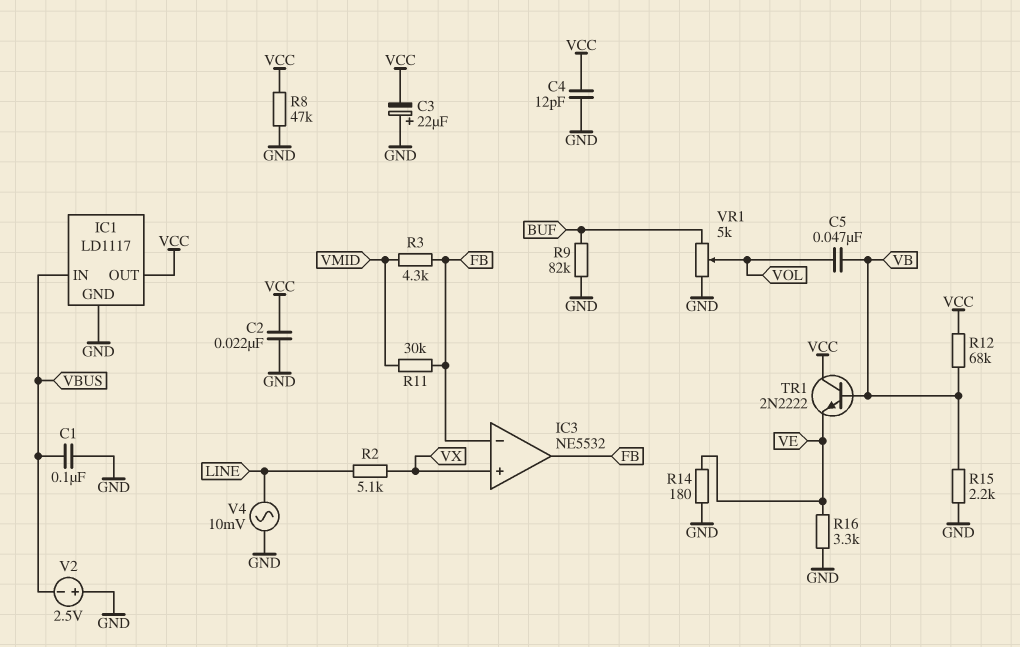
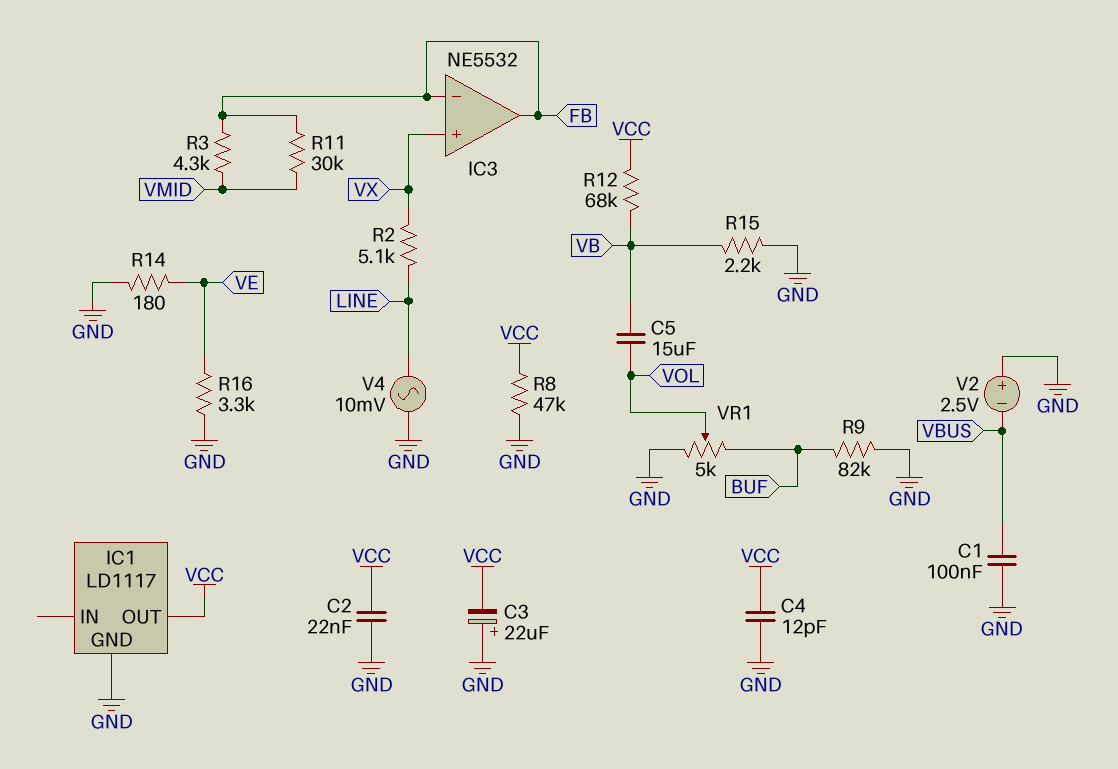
C5: 47nF (VB, VOL) -> 15uF (VB, VOL)
IC1 pin IN: VBUS -> none
TR1: NPN 2N2222 (B VB, C VCC, E VE) -> none

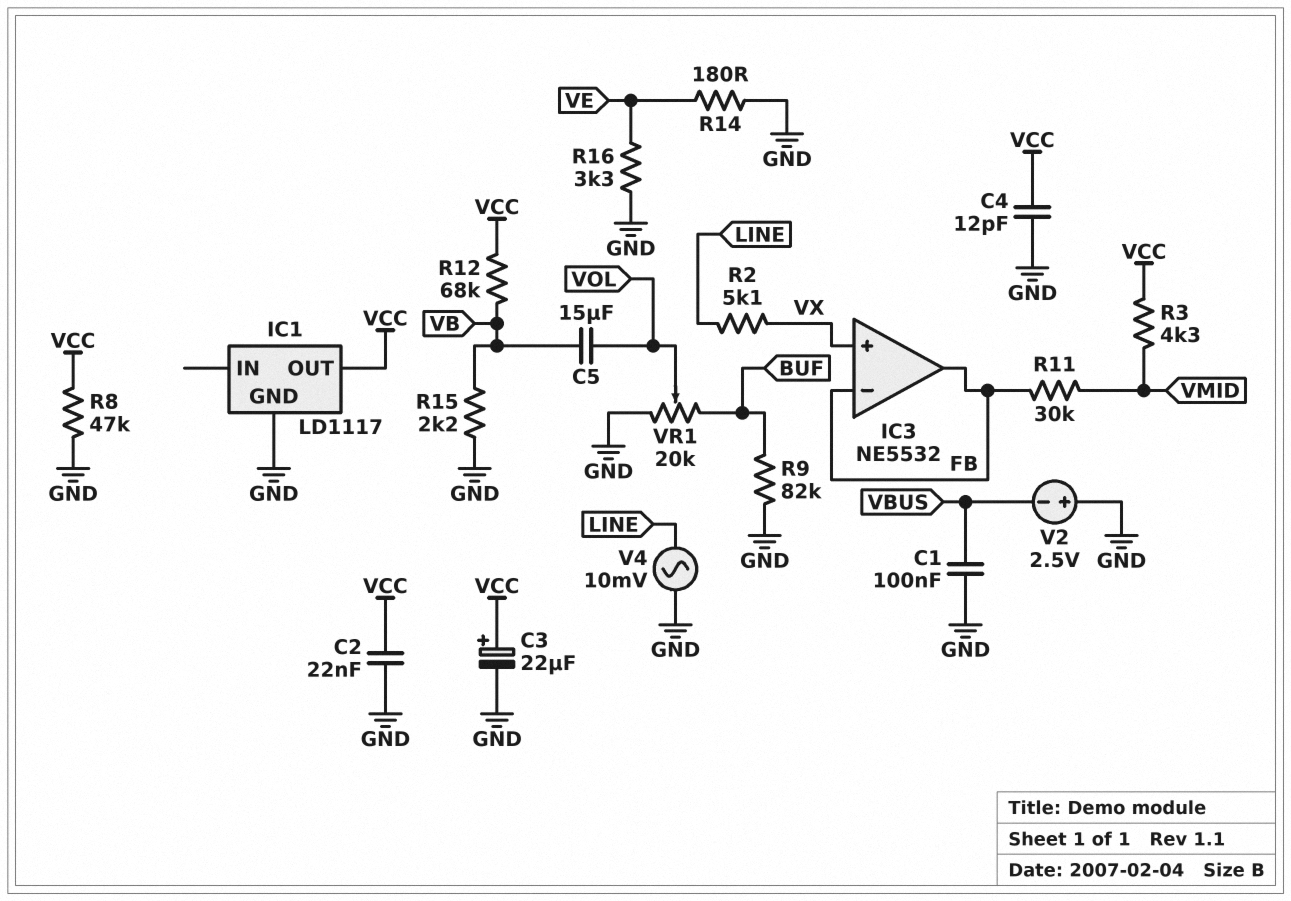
C3: 22uF (plus GND, minus VCC) -> 22uF (plus VCC, minus GND)
R3: 4.3k (FB, VMID) -> 4.3k (VCC, VMID)
VR1: 5k (BUF, GND, wiper VOL) -> 20k (BUF, GND, wiper VOL)

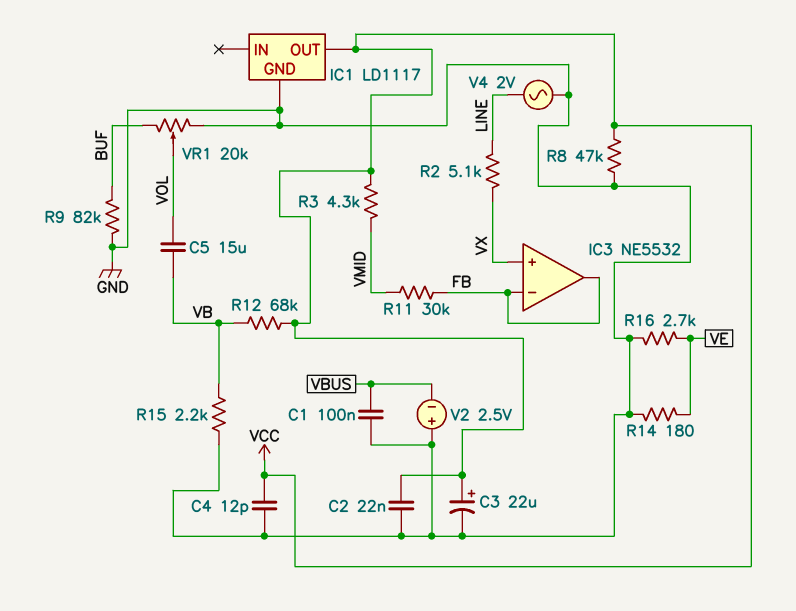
R16: 3.3k (GND, VE) -> 2.7k (GND, VE)
V4: AC 10mV (GND, LINE) -> AC 2V (GND, LINE)

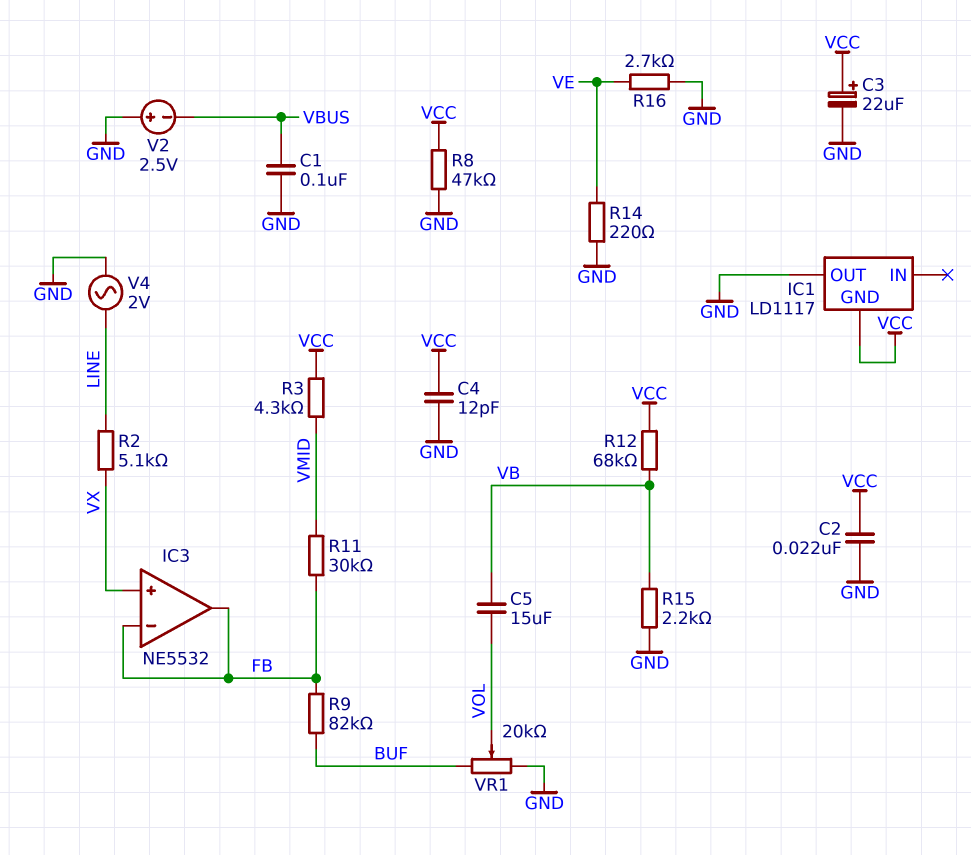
IC1 pin GND: GND -> VCC
IC1 pin OUT: VCC -> GND
R9: 82k (BUF, GND) -> 82k (BUF, FB)
R14: 180 (GND, VE) -> 220 (GND, VE)

